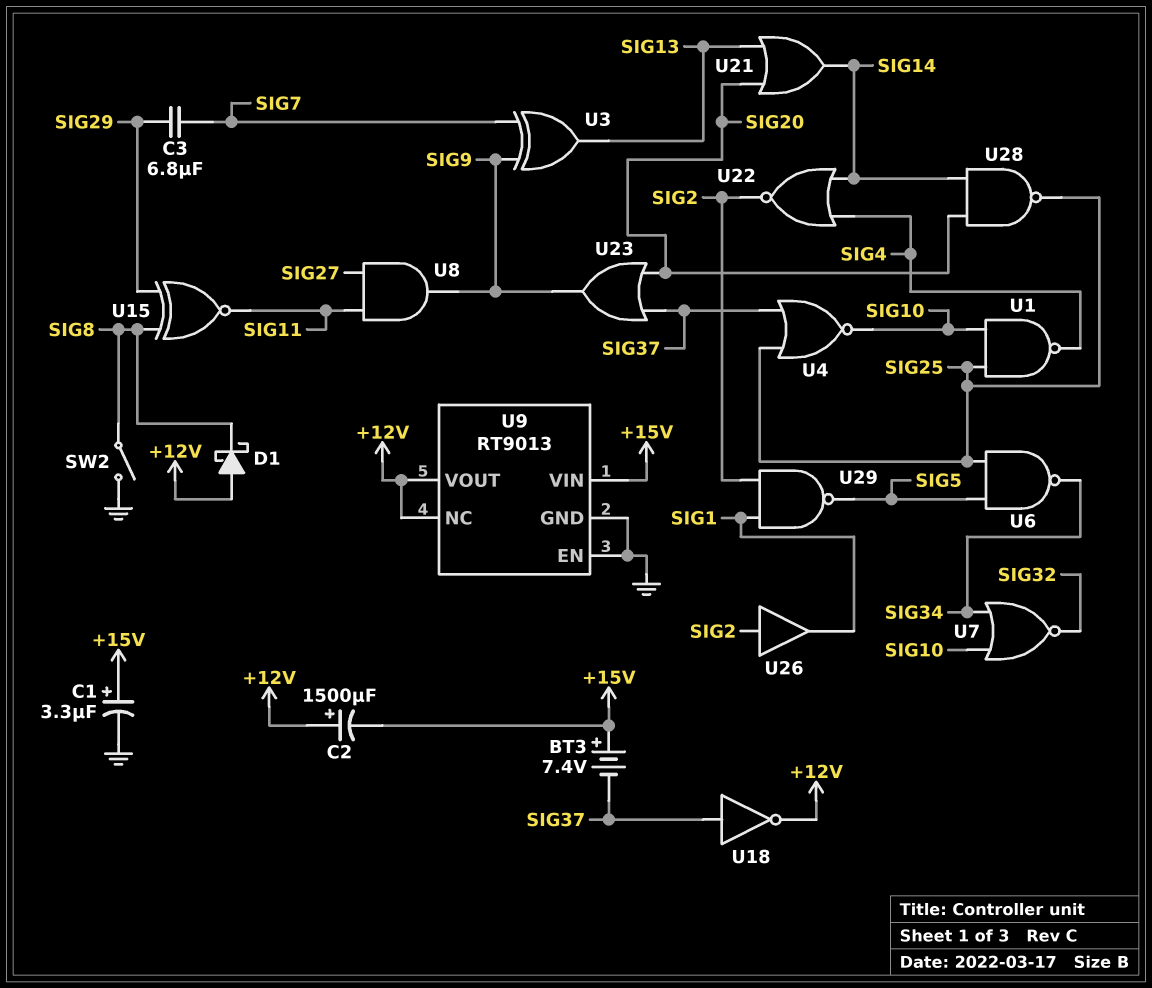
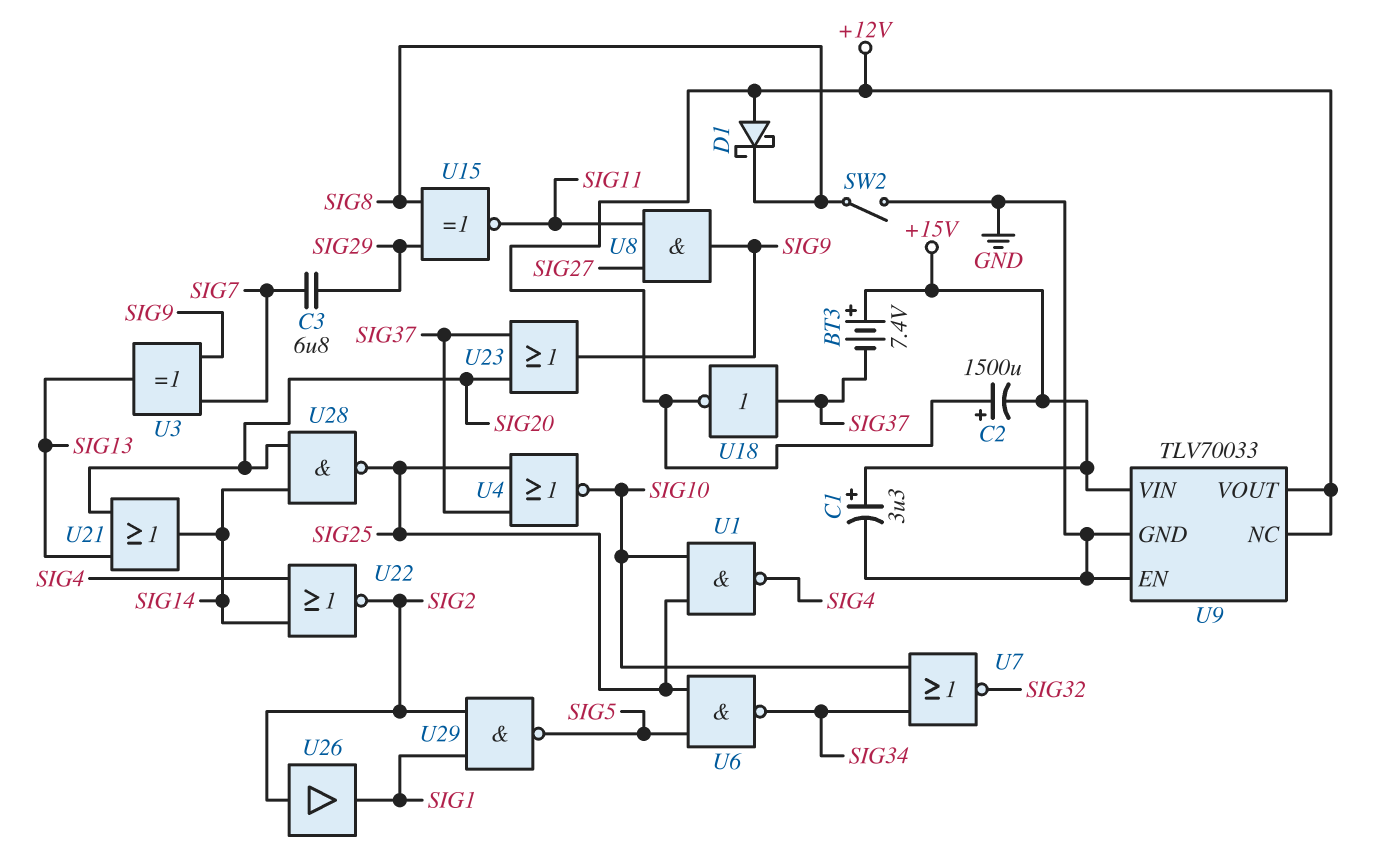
U9: RT9013 -> TLV70033

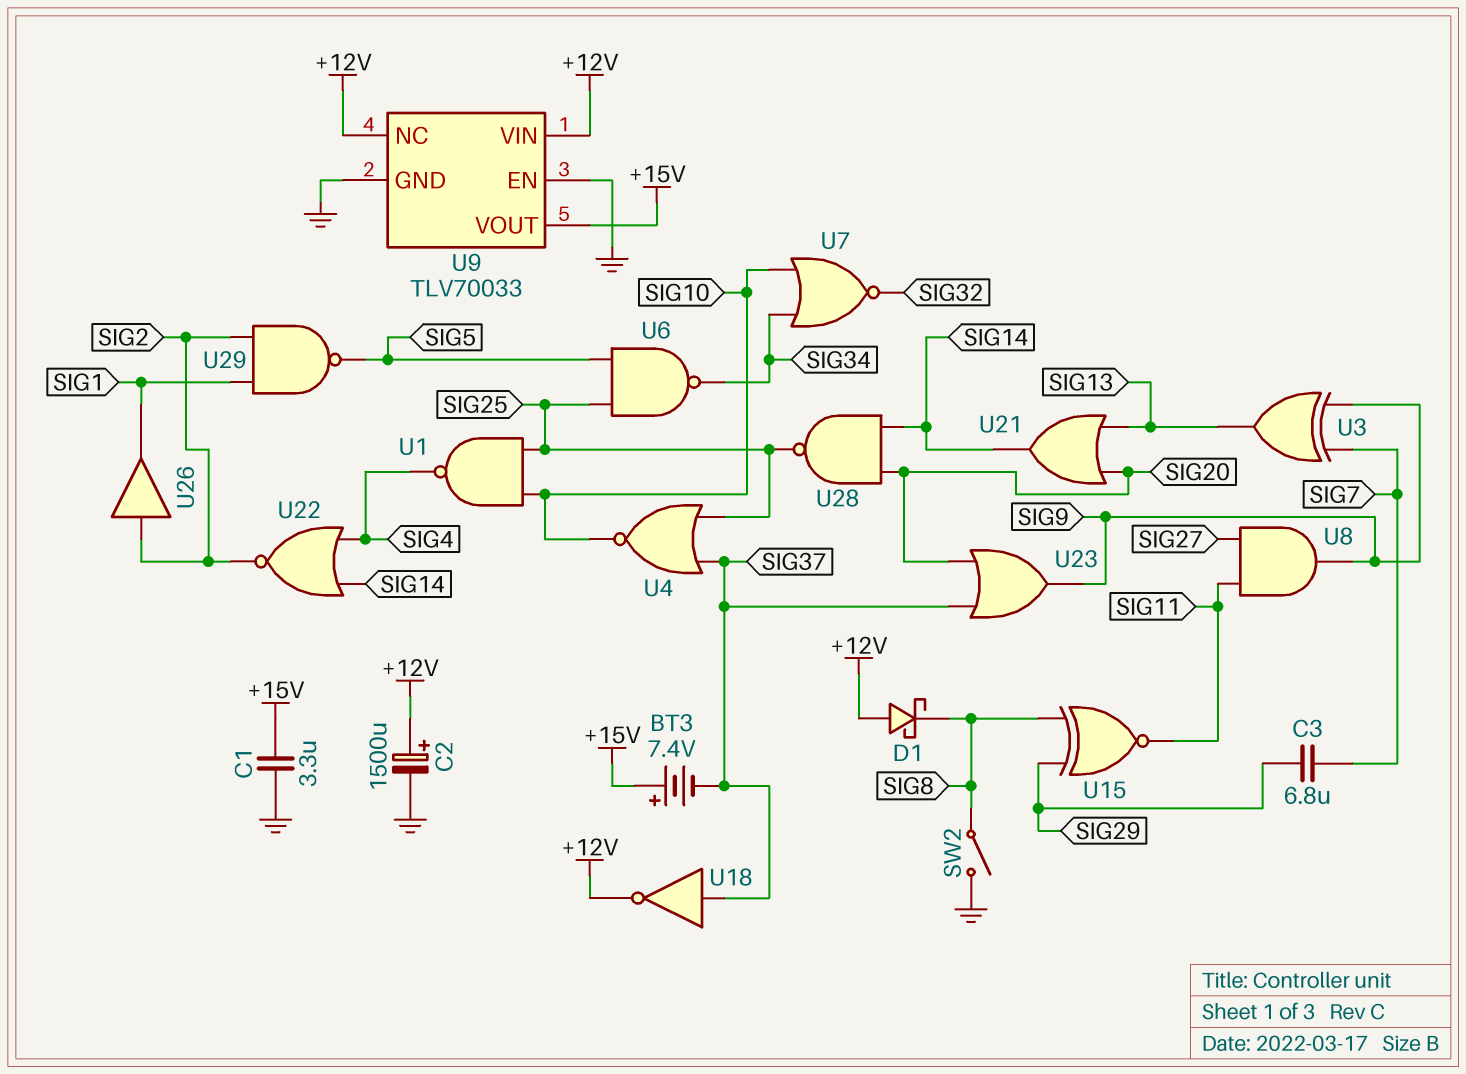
C1: 3.3uF (plus +15V, minus GND) -> 3.3uF (+15V, GND)
C2: 1500uF (plus +12V, minus +15V) -> 1500uF (plus +12V, minus GND)
U9 pin VIN: +15V -> +12V
U9 pin VOUT: +12V -> +15V

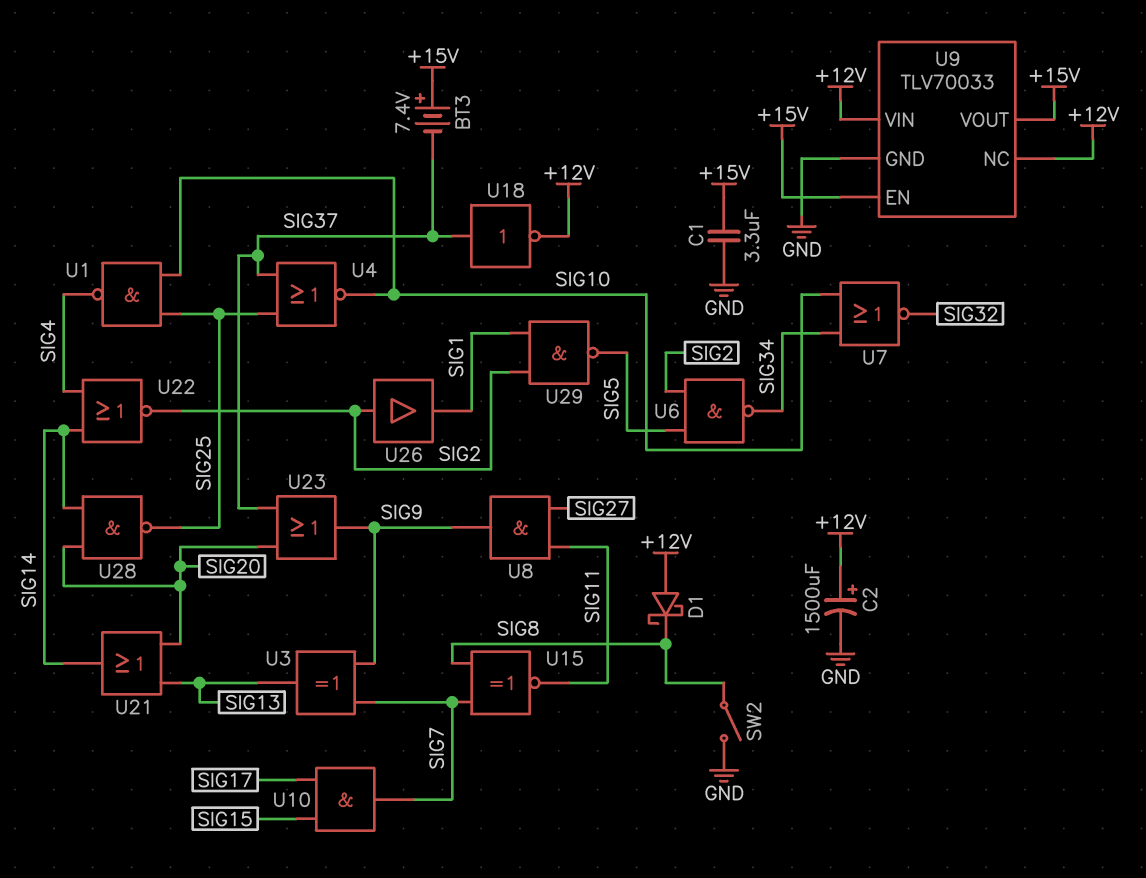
C3: 6.8uF (SIG7, SIG29) -> none
U6: NAND (in SIG5, in SIG25, out SIG34) -> NAND (in SIG2, in SIG5, out SIG34)
U9 pin EN: GND -> +15V
U10: none -> AND (in SIG15, in SIG17, out SIG7)
U15: XNOR (in SIG8, in SIG29, out SIG11) -> XNOR (in SIG7, in SIG8, out SIG11)

